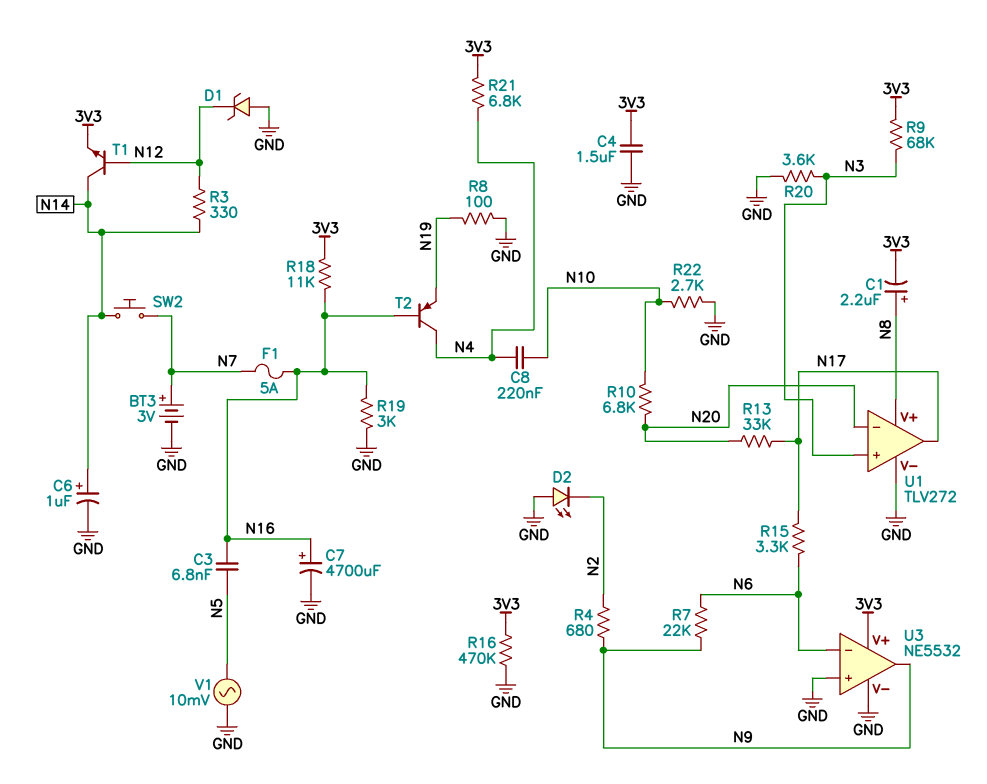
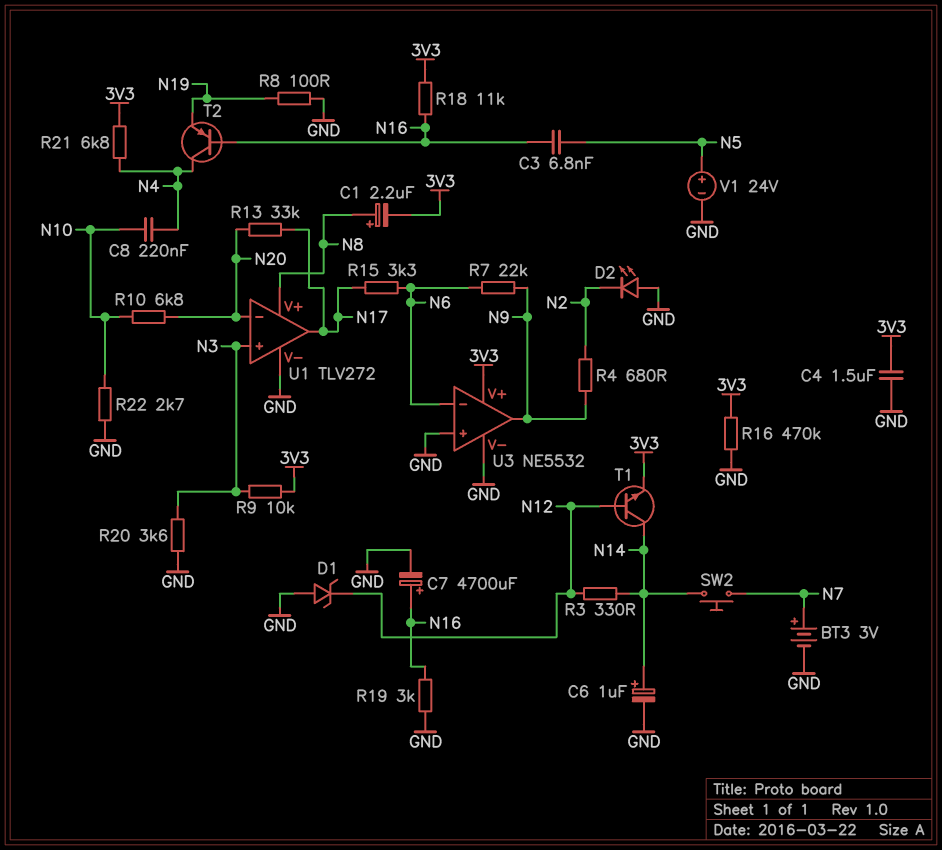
F1: 5A (N7, N16) -> none
R9: 68k (3V3, N3) -> 10k (3V3, N3)
V1: AC 10mV (GND, N5) -> 24V (plus N5, minus GND)

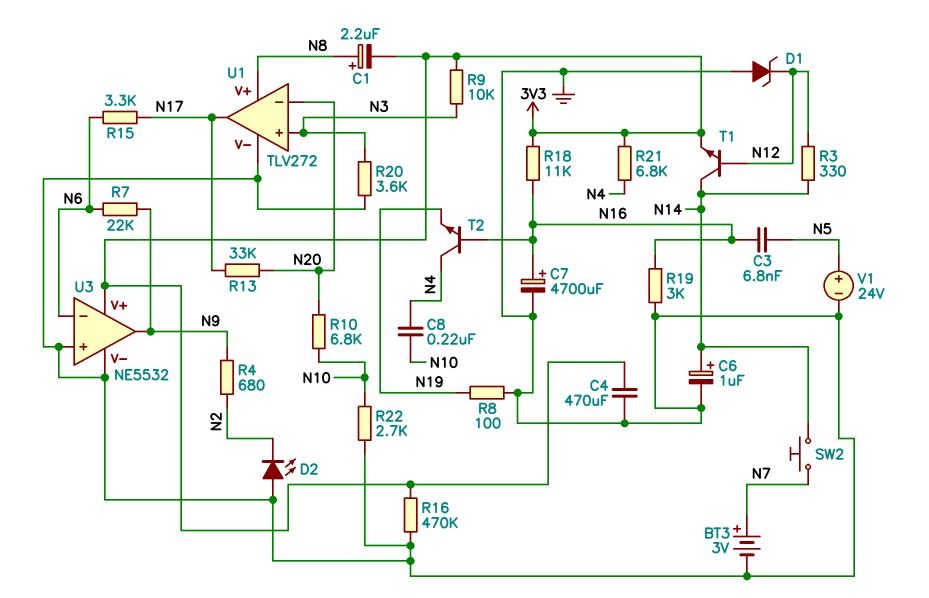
C4: 1.5uF (3V3, GND) -> 470uF (3V3, GND)
T2: PNP (B N16, C N4, E N19) -> NPN (B N16, C N4, E N19)

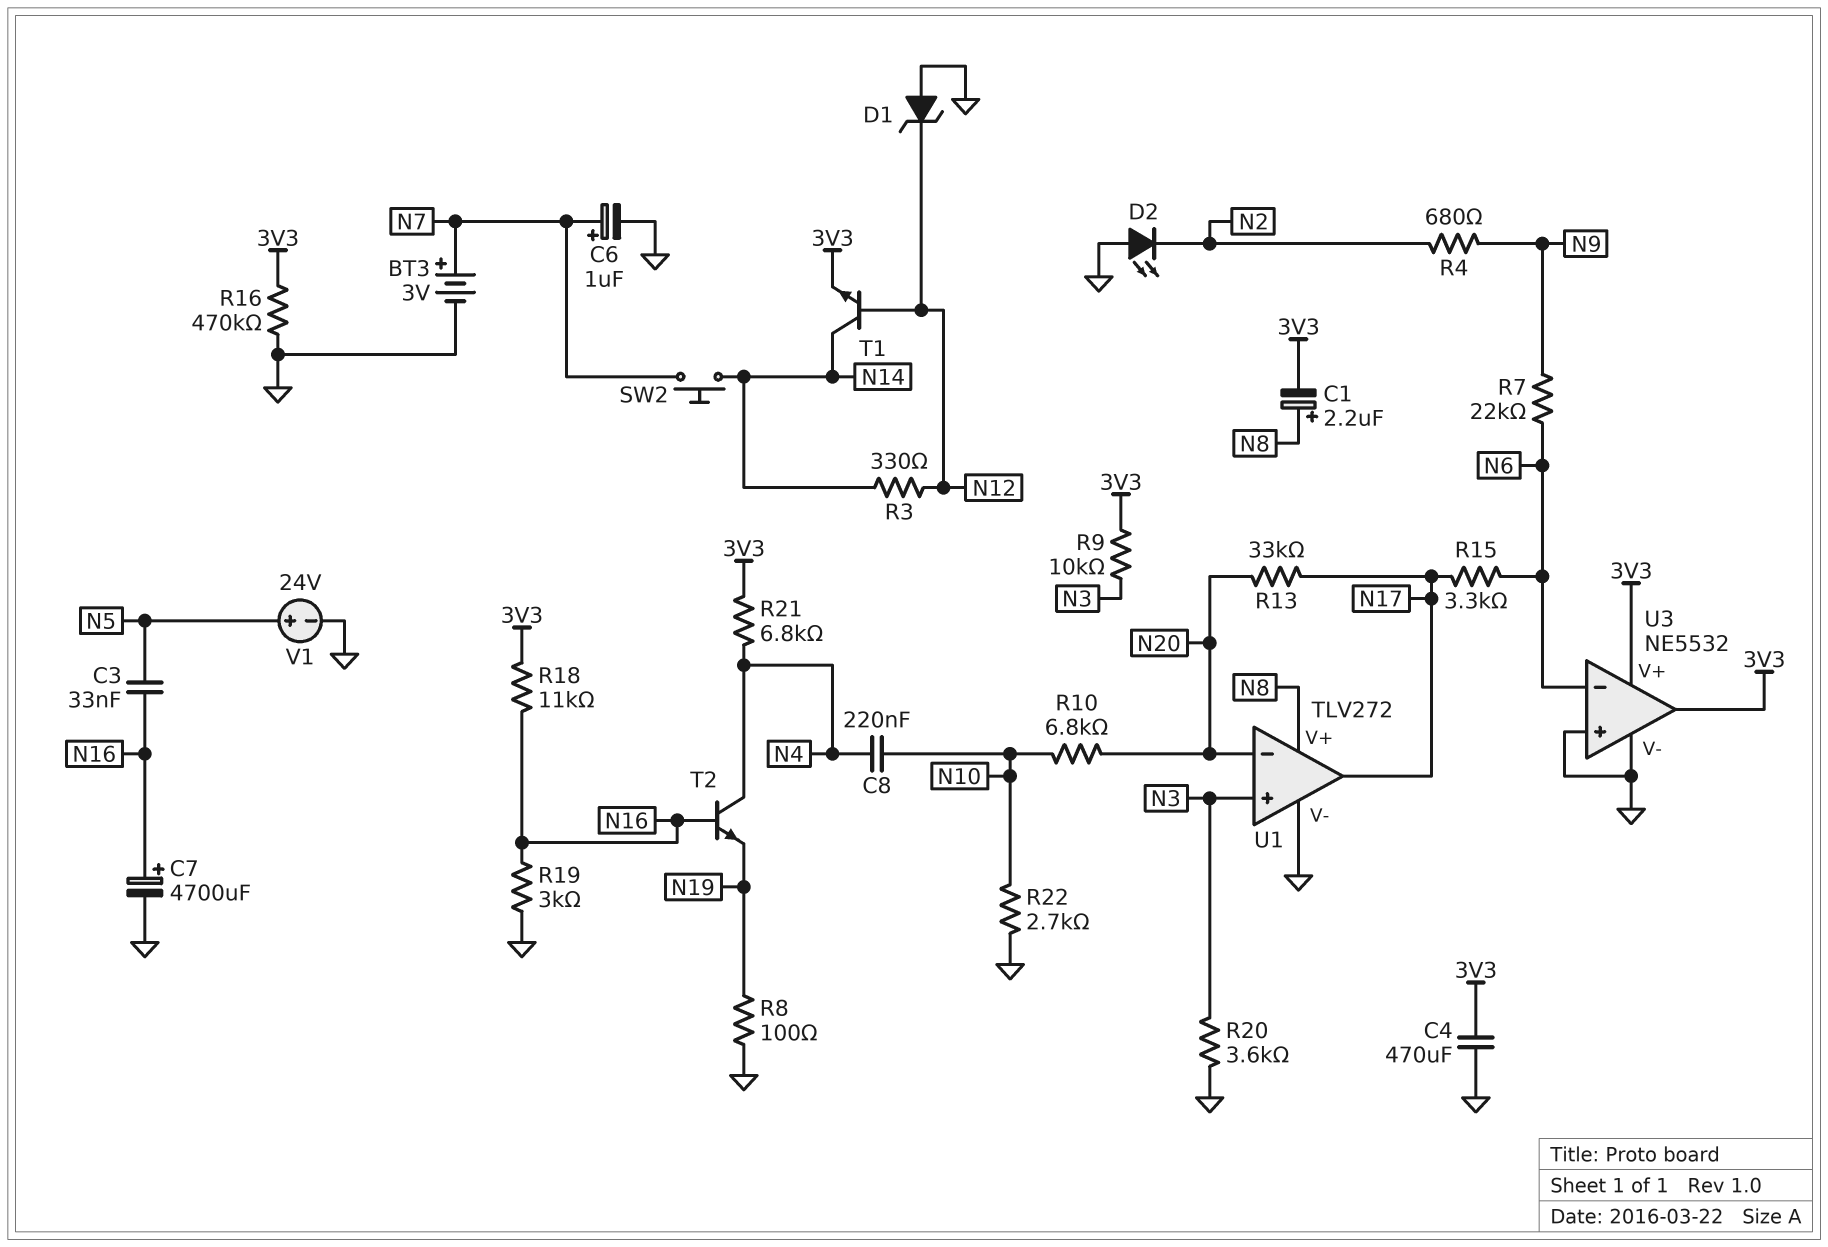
C3: 6.8nF (N5, N16) -> 33nF (N5, N16)
C6: 1uF (plus N14, minus GND) -> 1uF (plus N7, minus GND)
U3 pin out: N9 -> 3V3

